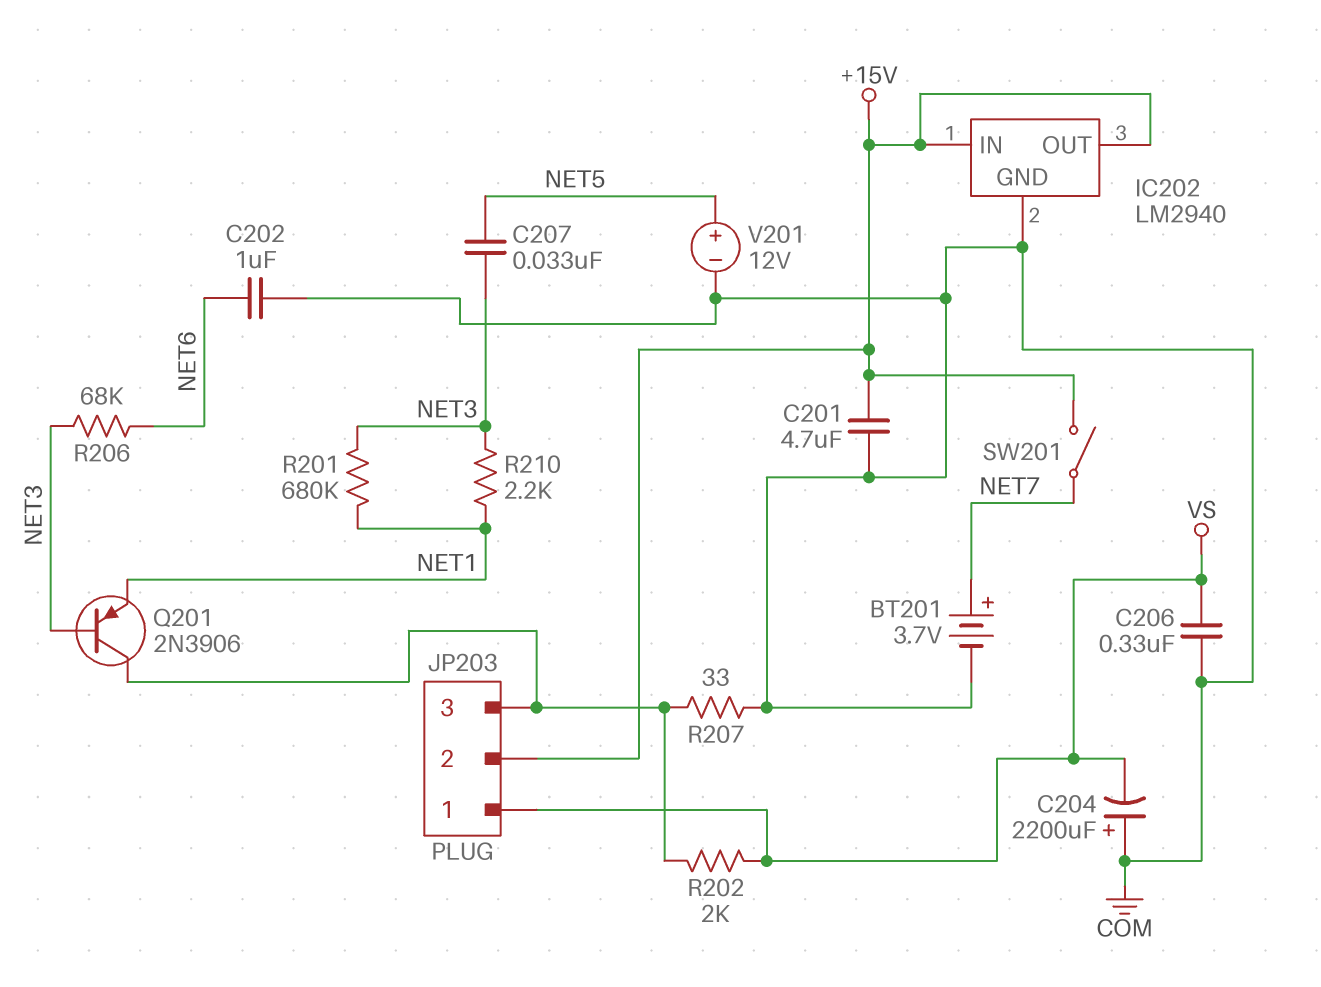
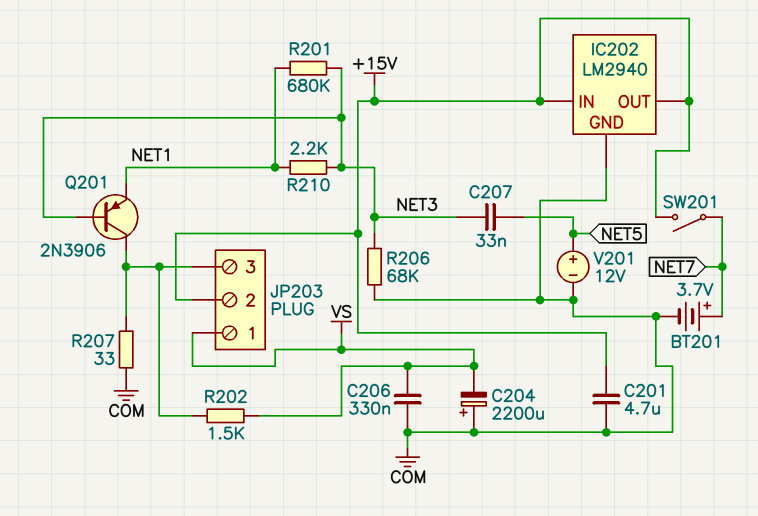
C202: 1uF (COM, NET6) -> none
R202: 2k (JP203/3, VS) -> 1.5k (JP203/3, VS)
R206: 68k (NET3, NET6) -> 68k (COM, NET3)

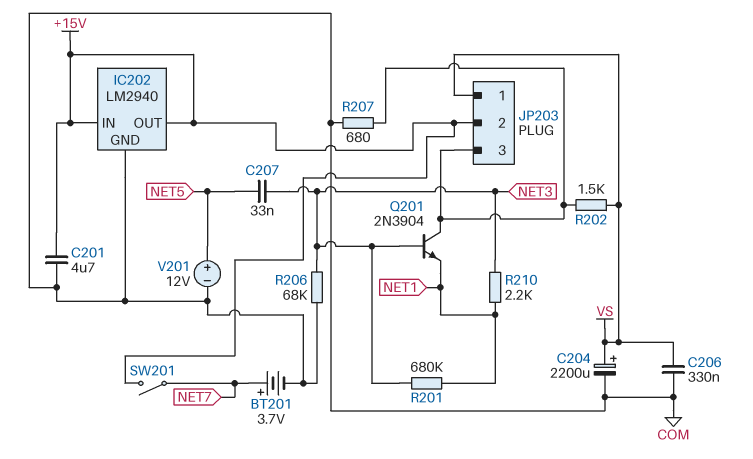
C204: 2200uF (plus COM, minus VS) -> 2200uF (plus VS, minus COM)
Q201: PNP 2N3906 (B NET3, C JP203/3, E NET1) -> NPN 2N3904 (B NET3, C JP203/3, E NET1)
R207: 33 (COM, JP203/3) -> 680 (COM, JP203/3)

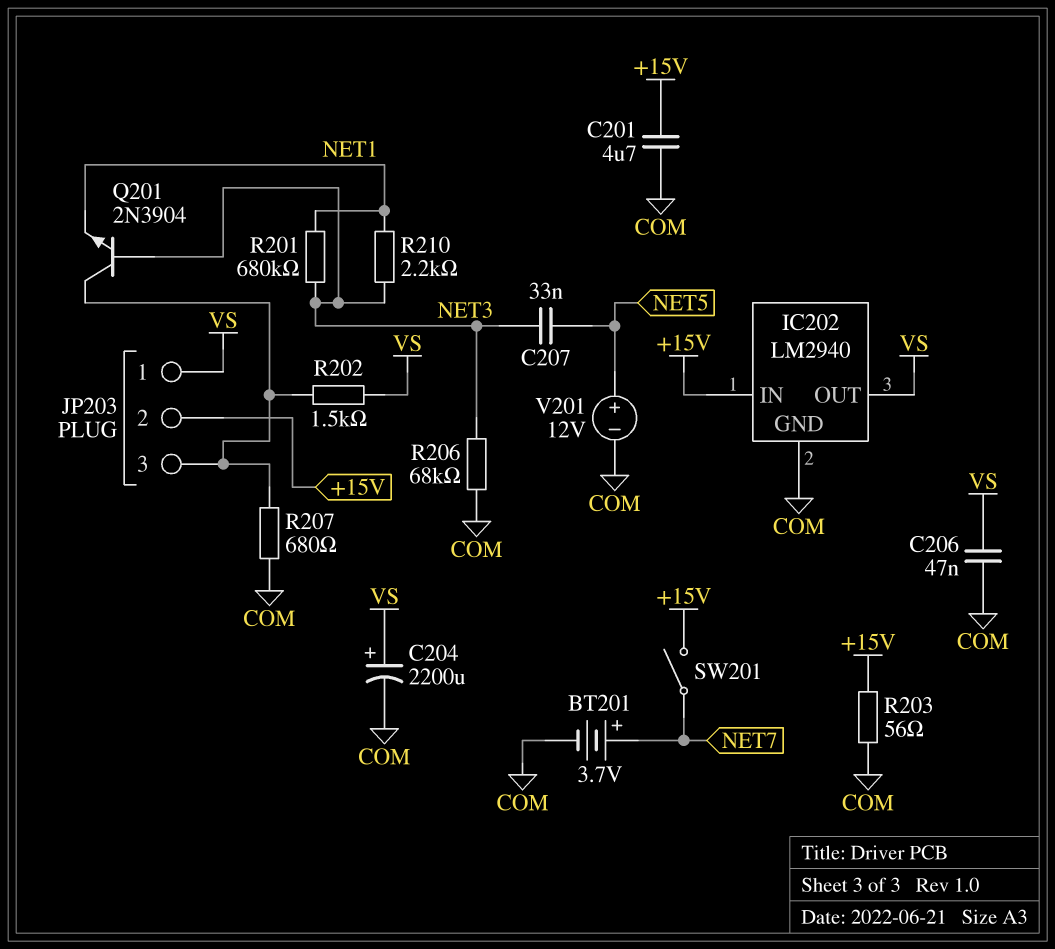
C206: 330nF (COM, VS) -> 47nF (COM, VS)
IC202 pin OUT: +15V -> VS
R203: none -> 56 (+15V, COM)

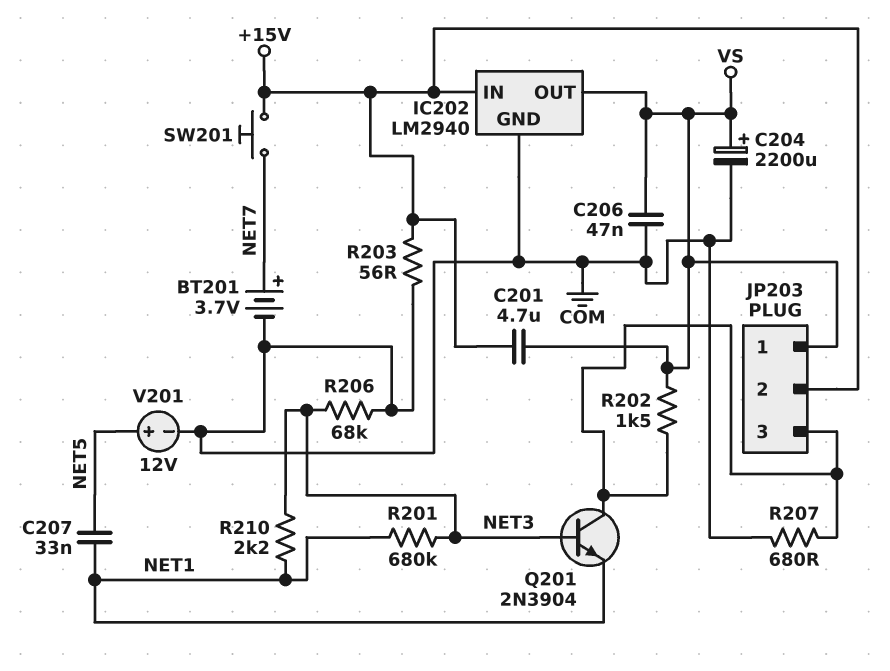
C201: 4.7uF (+15V, COM) -> 4.7uF (+15V, VS)
C207: 33nF (NET3, NET5) -> 33nF (NET1, NET5)
SW201: switch (+15V, NET7) -> button (+15V, NET7)

